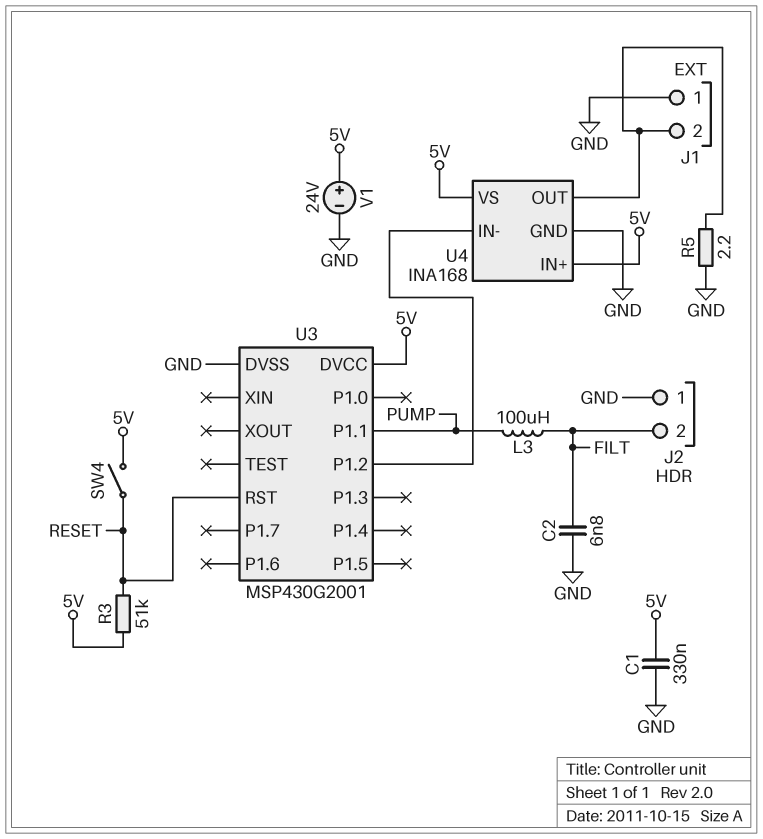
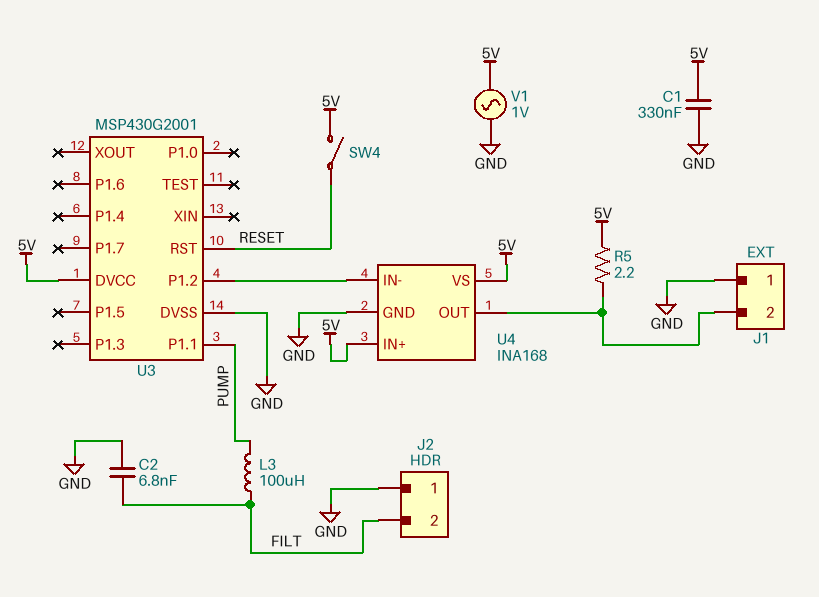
R3: 51k (5V, RESET) -> none
R5: 2.2 (GND, J1/2) -> 2.2 (5V, J1/2)
V1: 24V (plus 5V, minus GND) -> AC 1V (5V, GND)

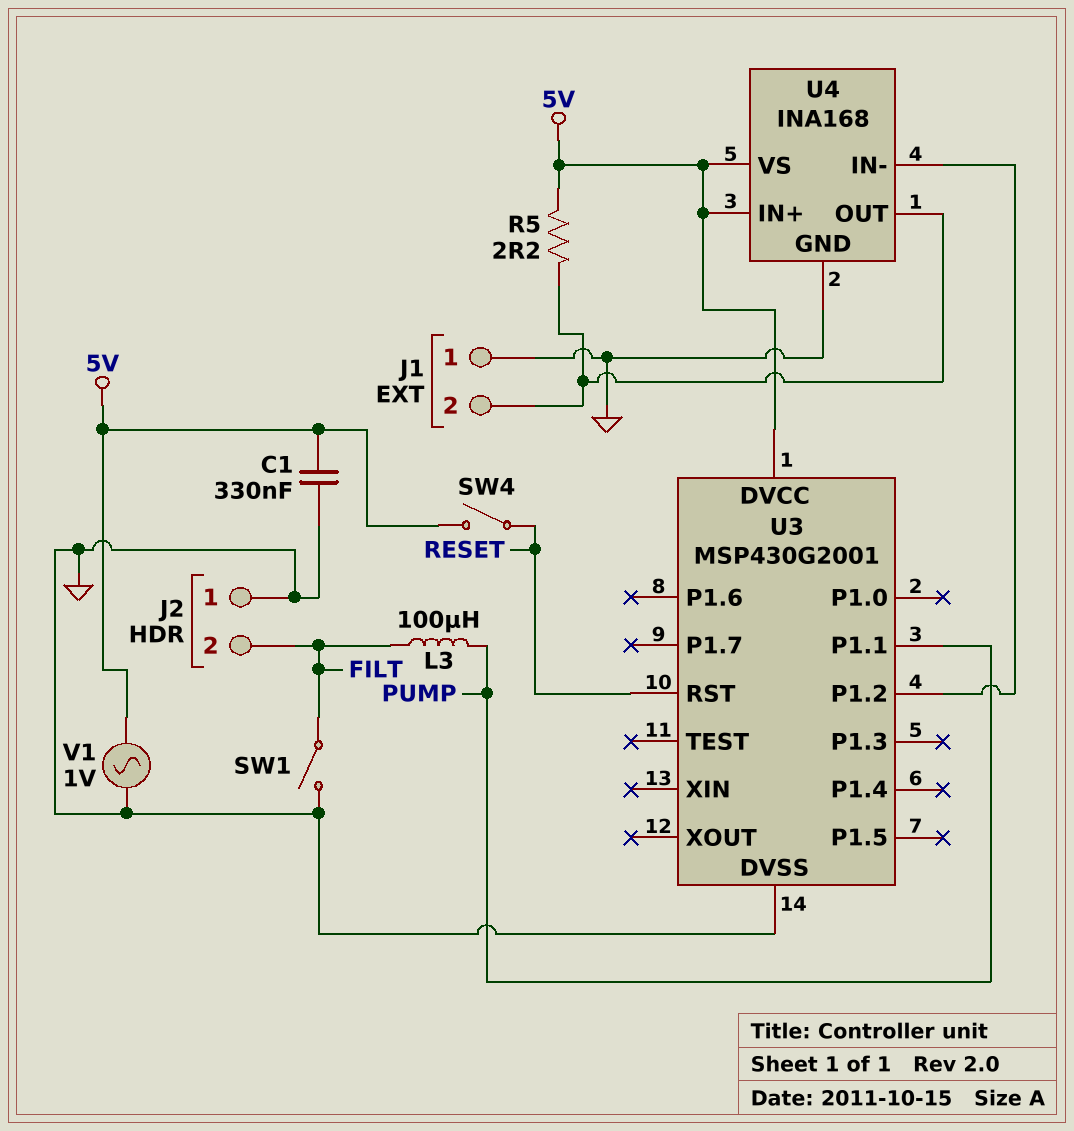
C2: 6.8nF (FILT, GND) -> none
SW1: none -> switch (FILT, GND)

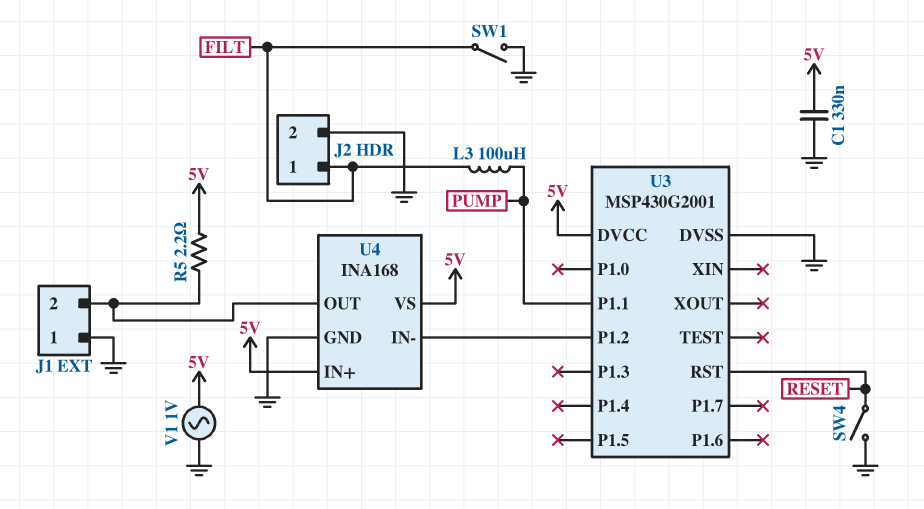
J2 pin 1: GND -> FILT
J2 pin 2: FILT -> GND
SW4: switch (5V, RESET) -> switch (GND, RESET)

